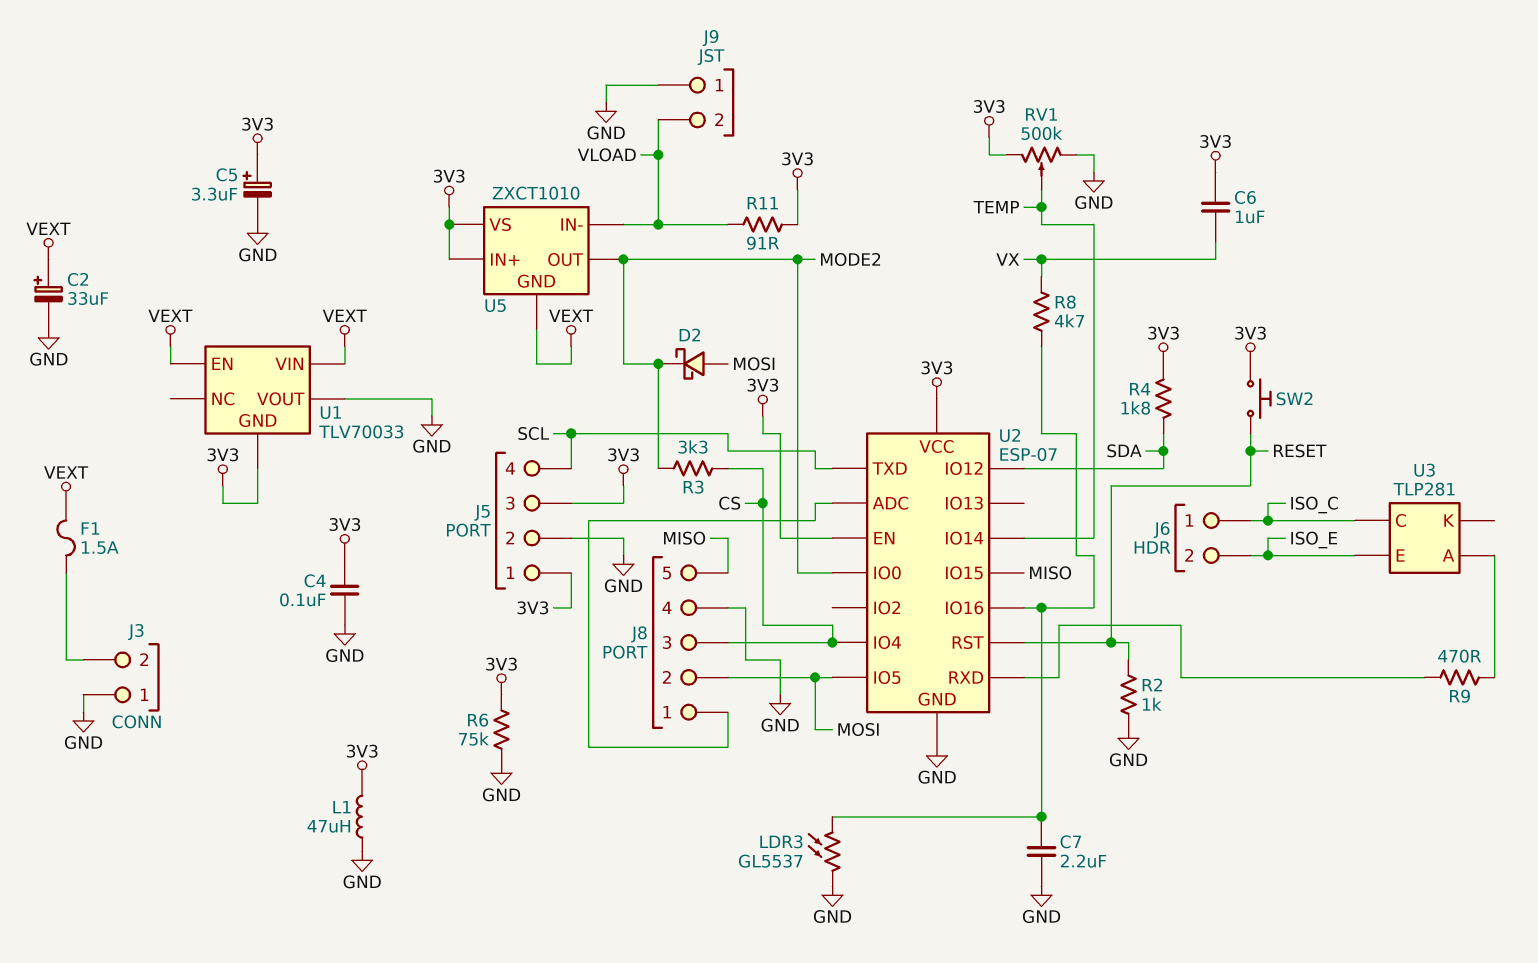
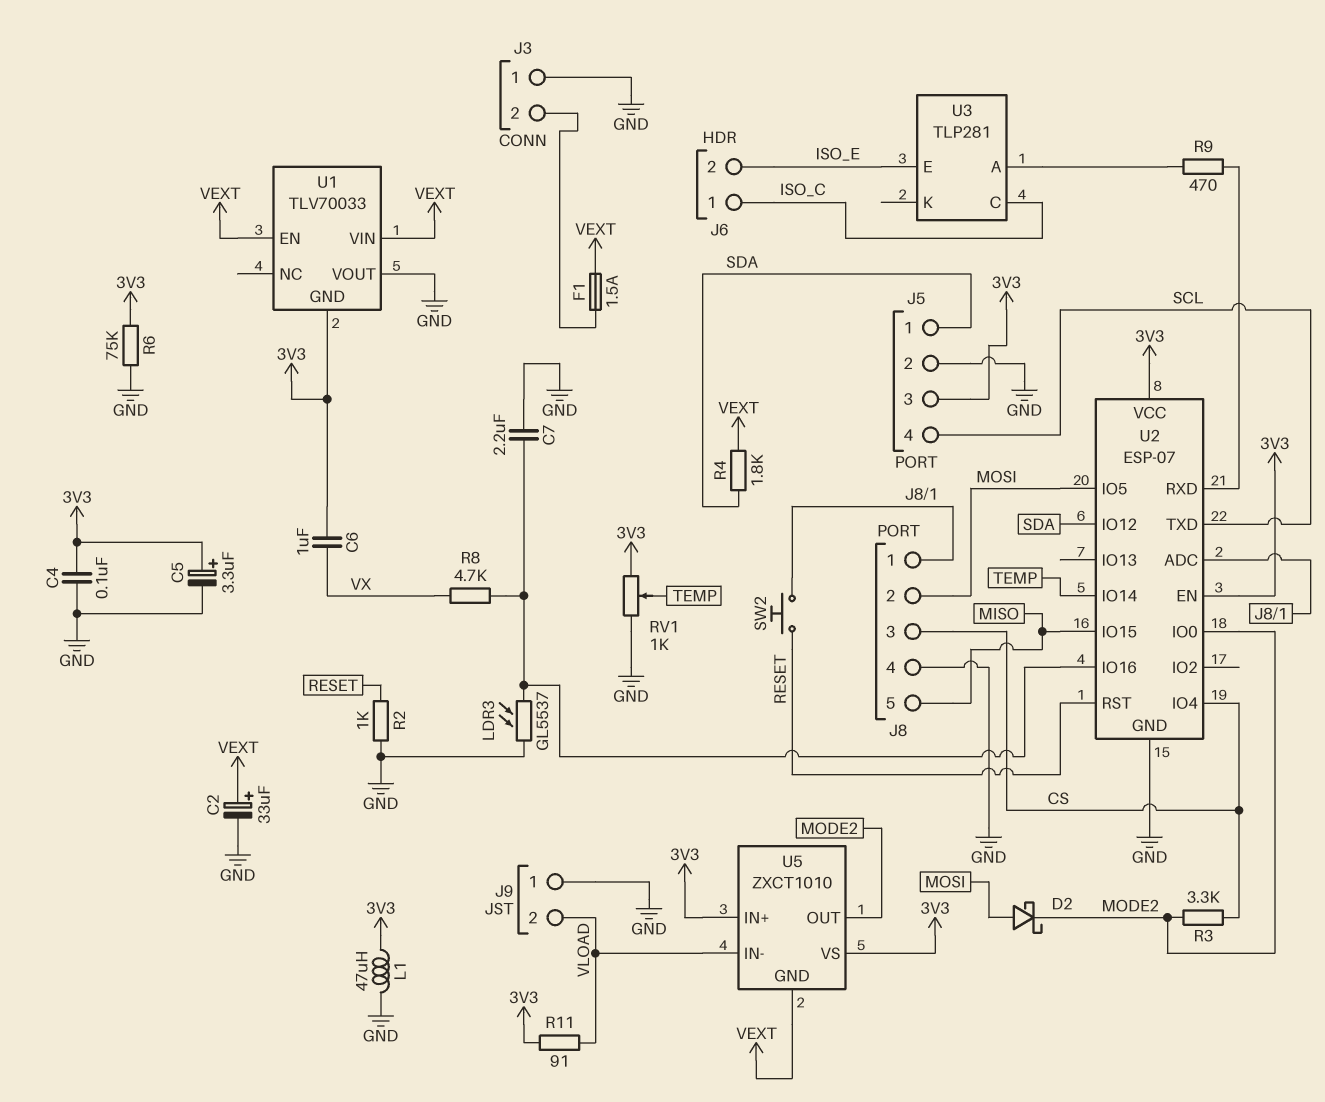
J5 pin 1: 3V3 -> SDA
R4: 1.8k (3V3, SDA) -> 1.8k (SDA, VEXT)
RV1: 500k (3V3, GND, wiper TEMP) -> 1k (3V3, GND, wiper TEMP)
SW2: button (3V3, RESET) -> button (J8/1, RESET)

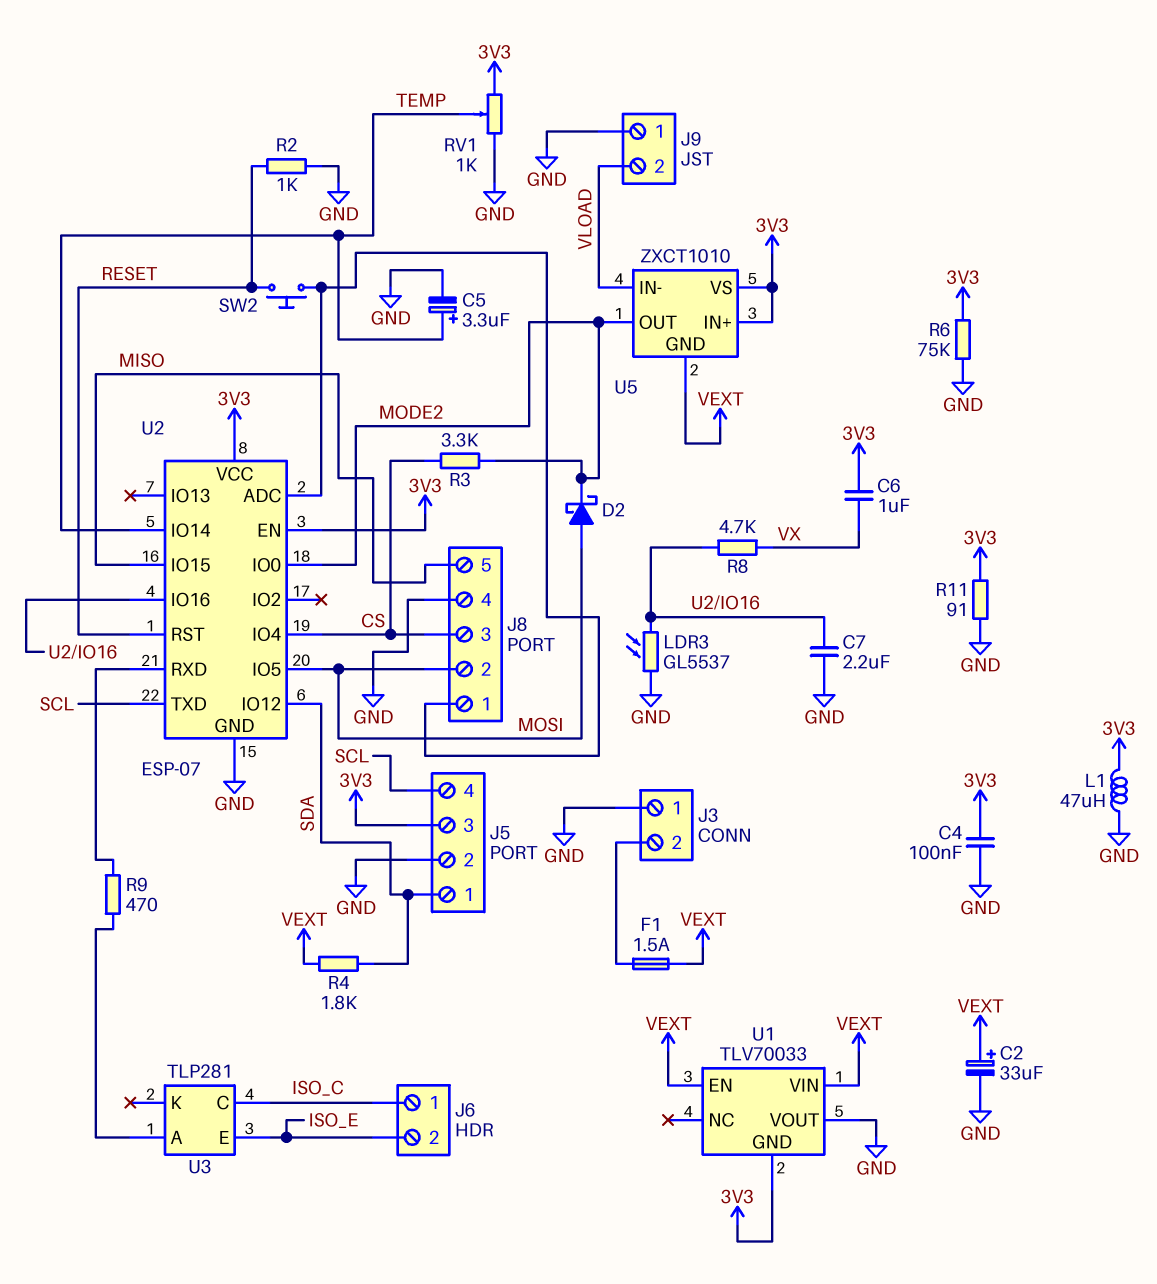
C5: 3.3uF (plus 3V3, minus GND) -> 3.3uF (plus TEMP, minus GND)
R11: 91 (3V3, VLOAD) -> 91 (3V3, GND)

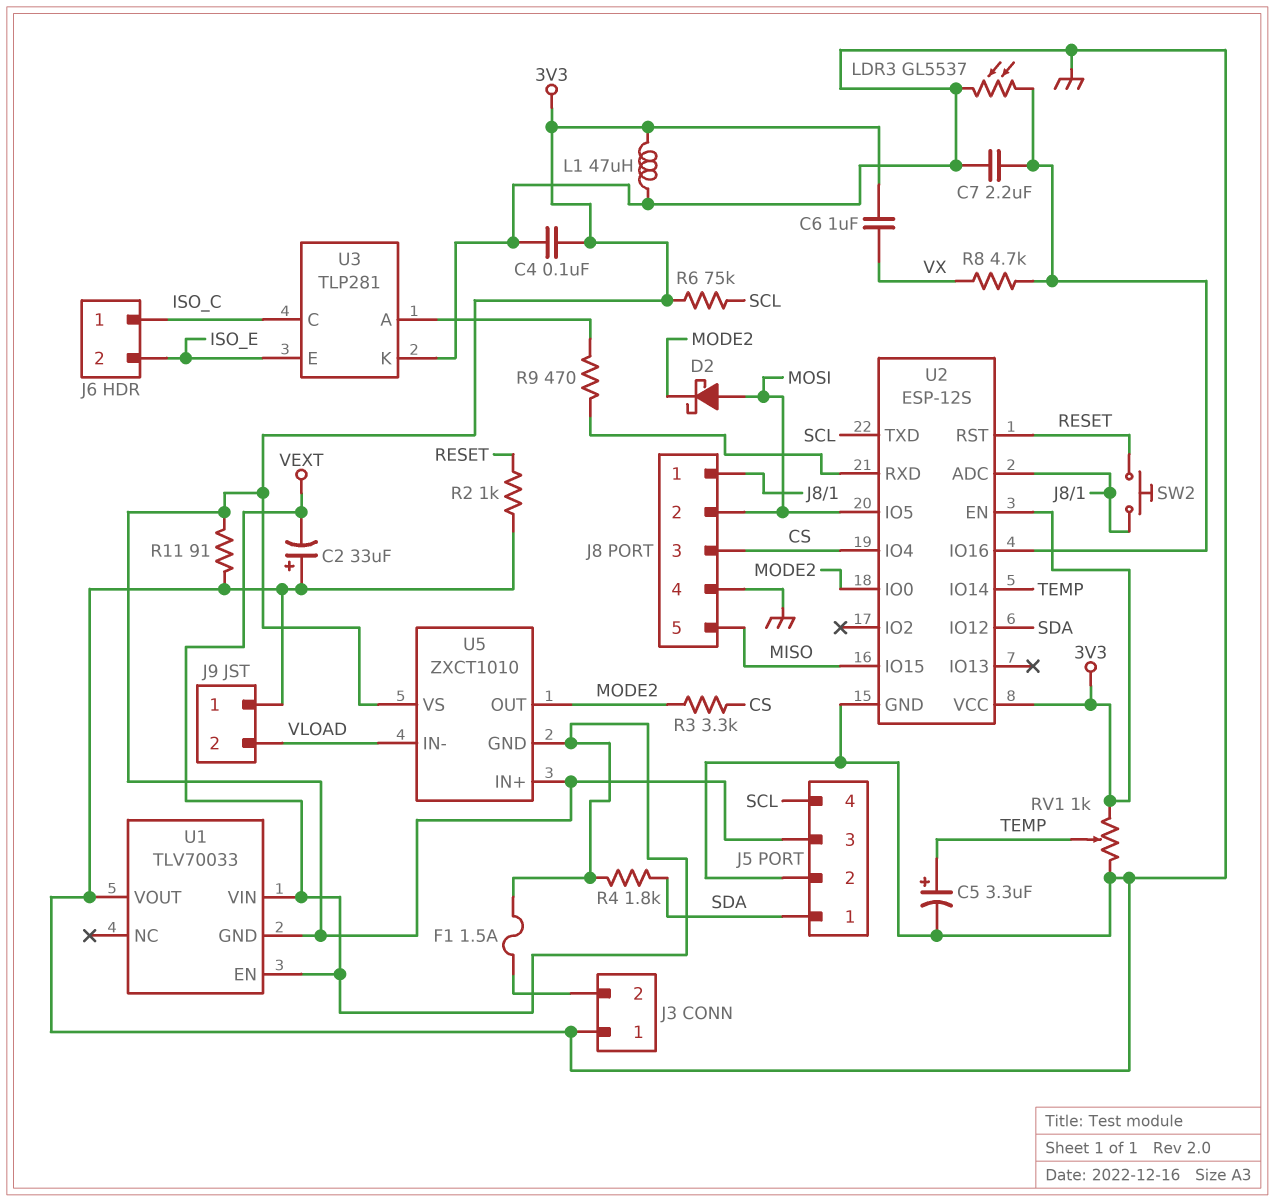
C2: 33uF (plus VEXT, minus GND) -> 33uF (plus GND, minus VEXT)
R6: 75k (3V3, GND) -> 75k (3V3, SCL)
U2: ESP-07 -> ESP-12S
U3 pin K: none -> GND

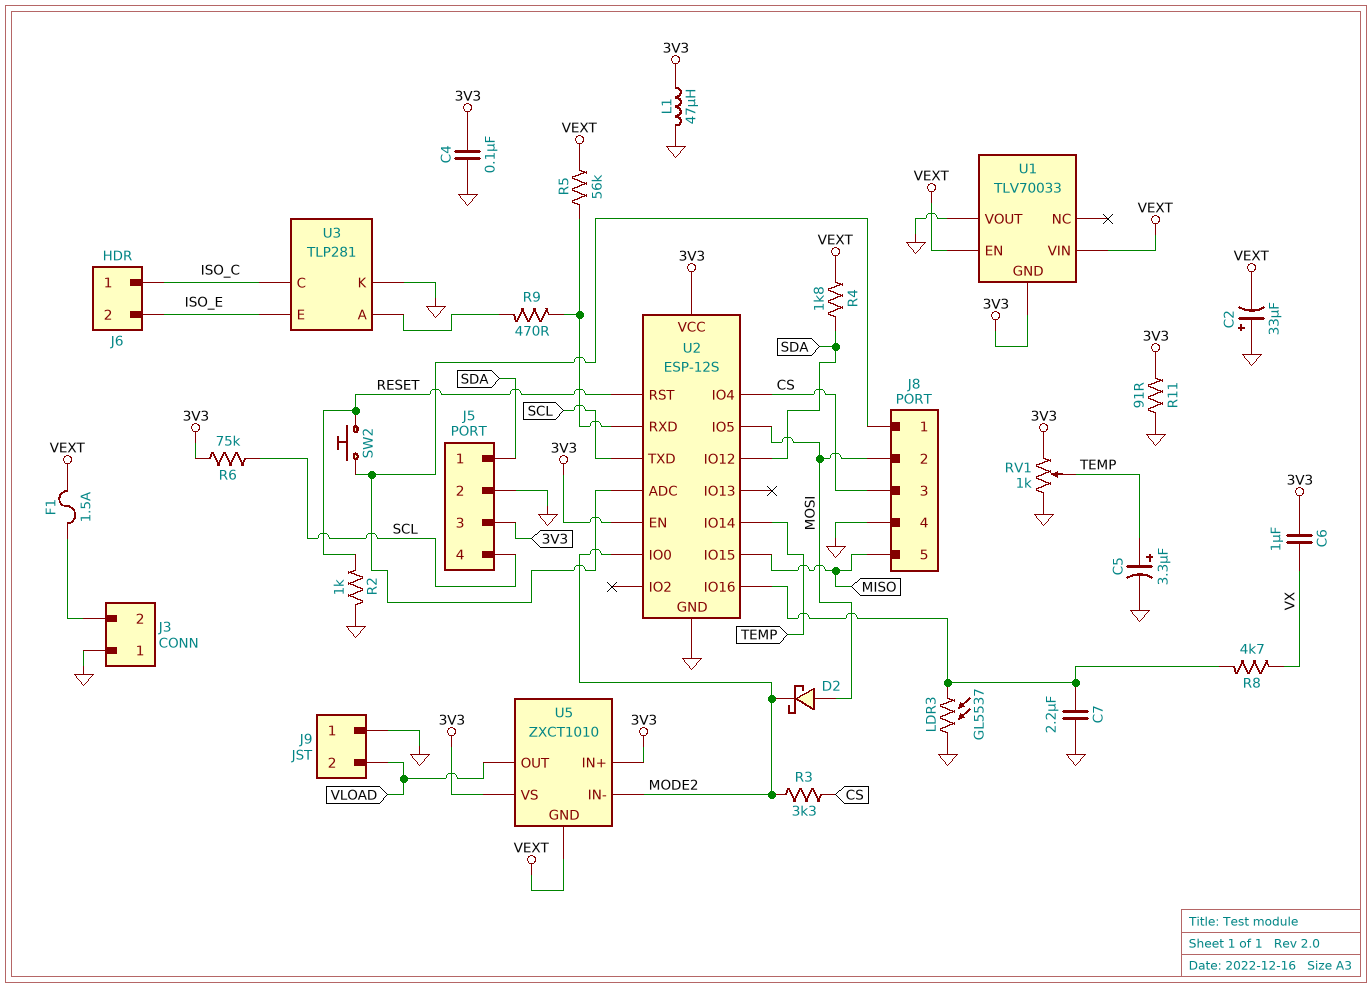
R5: none -> 56k (U2/RXD, VEXT)
U5 pin IN-: VLOAD -> MODE2
U5 pin OUT: MODE2 -> VLOAD

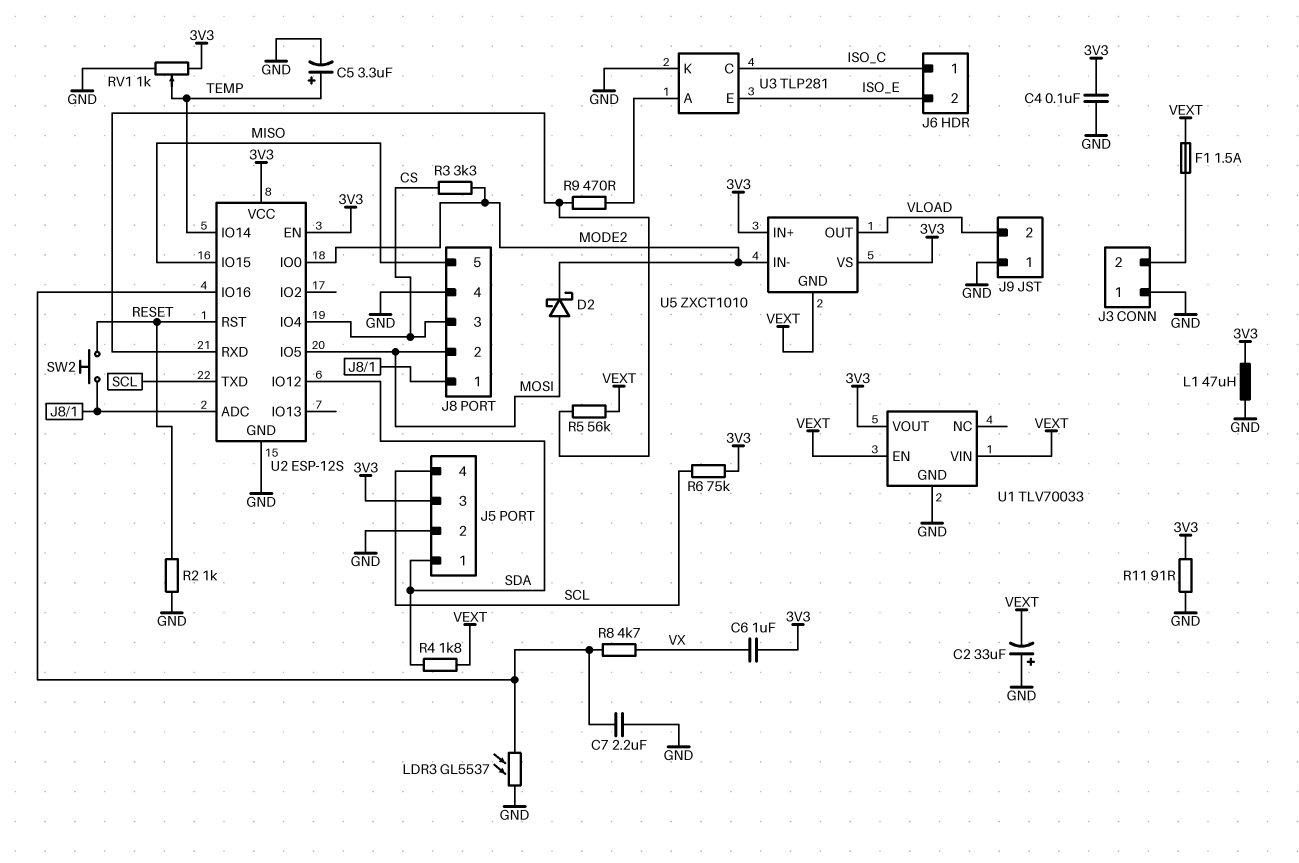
U1 pin GND: 3V3 -> GND
U1 pin VOUT: GND -> 3V3

